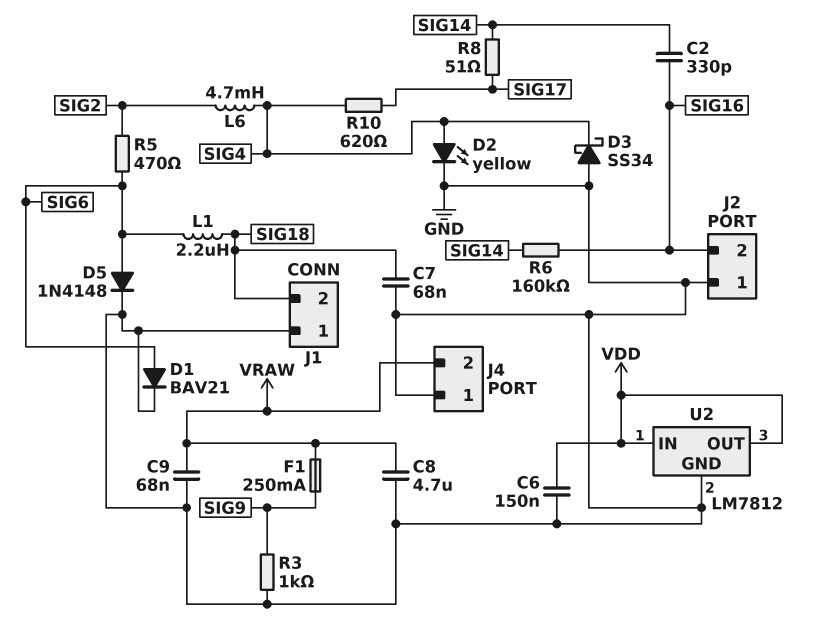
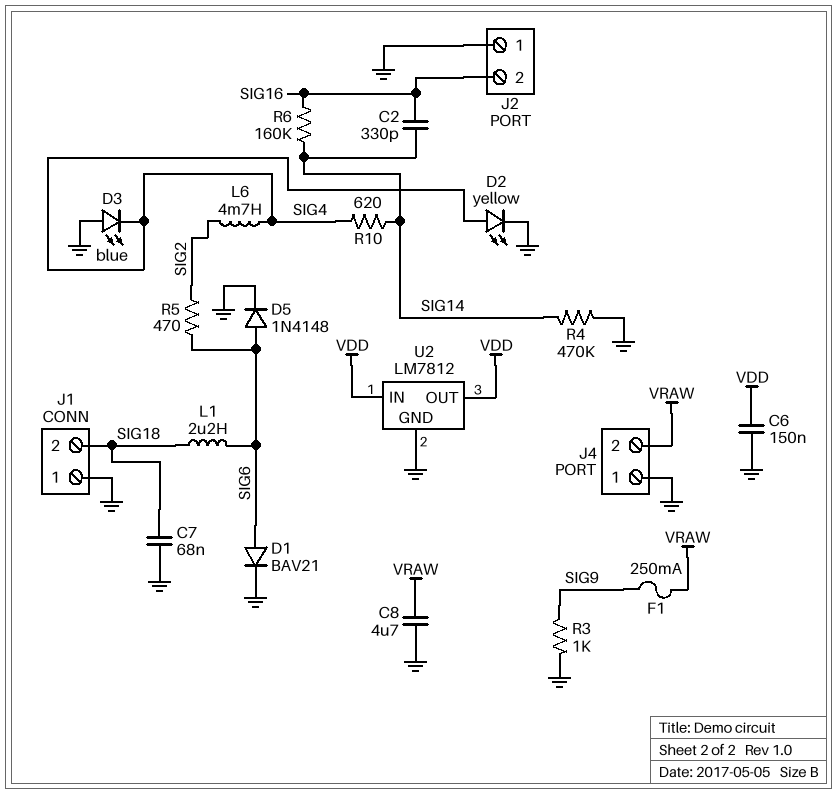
C9: 68nF (GND, VRAW) -> none
D3: schottky SS34 (A GND, K SIG4) -> LED blue (A GND, K SIG4)
R4: none -> 470k (GND, SIG14)
R8: 51 (SIG14, SIG17) -> none
R10: 620 (SIG4, SIG17) -> 620 (SIG4, SIG14)

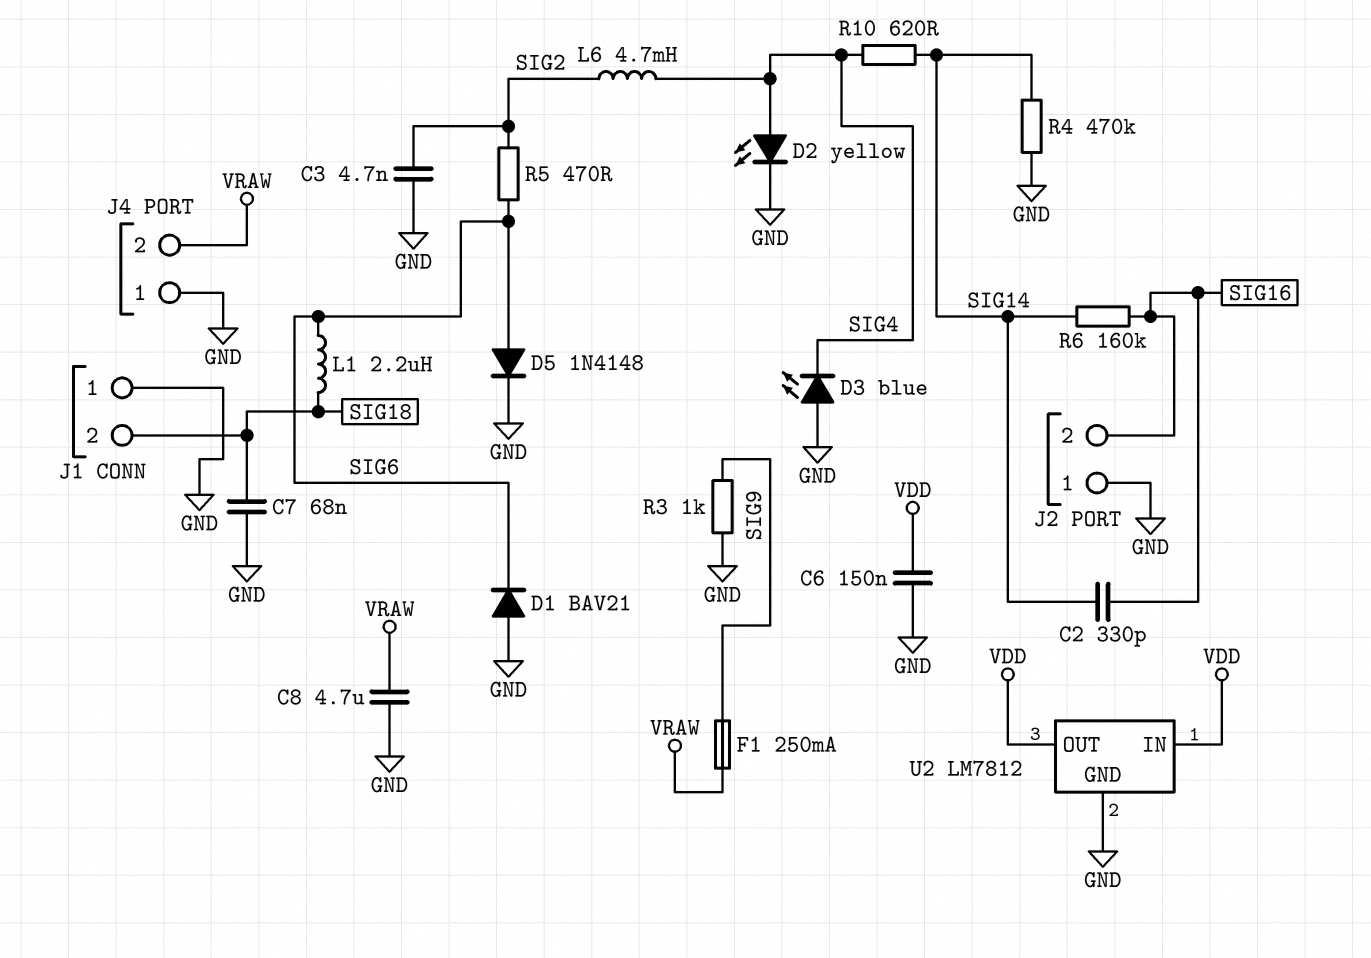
C3: none -> 4.7nF (GND, SIG2)
D1: diode BAV21 (A SIG6, K GND) -> diode BAV21 (A GND, K SIG6)

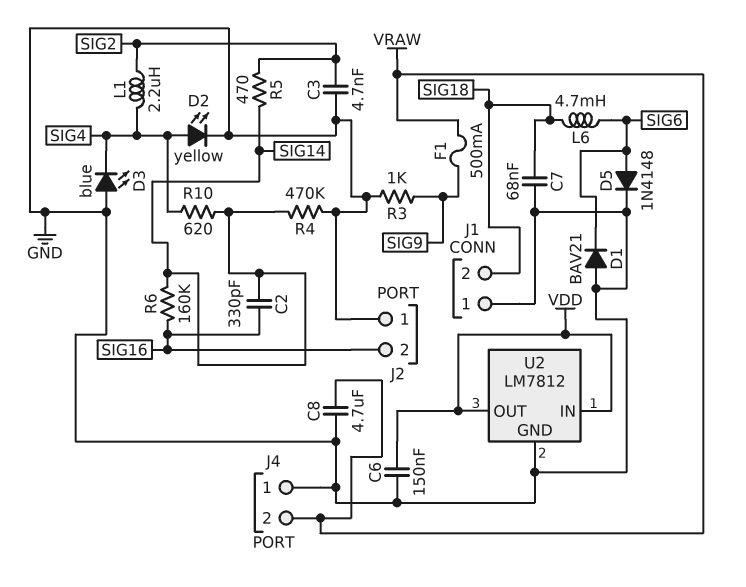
F1: 250mA (SIG9, VRAW) -> 500mA (SIG9, VRAW)
L1: 2.2uH (SIG6, SIG18) -> 2.2uH (SIG2, SIG4)
L6: 4.7mH (SIG2, SIG4) -> 4.7mH (SIG6, SIG18)
R5: 470 (SIG2, SIG6) -> 470 (SIG2, SIG14)

